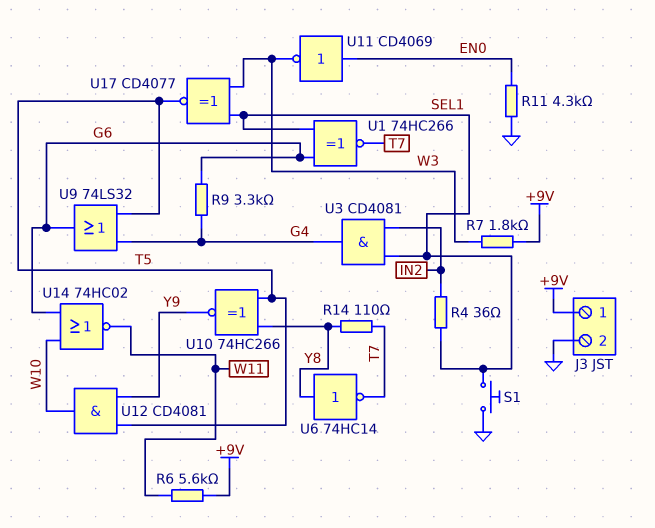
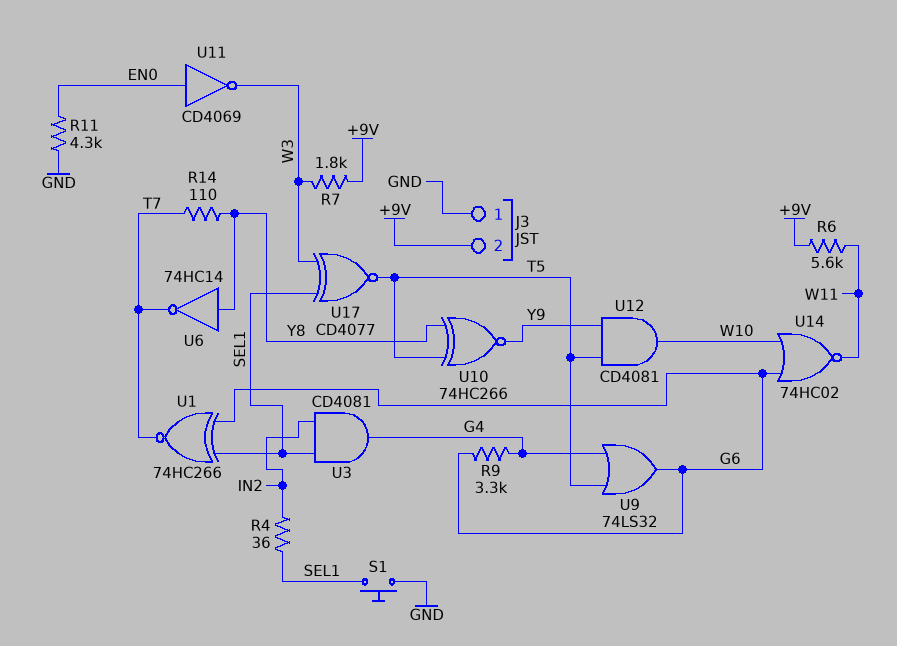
J3 pin 1: +9V -> GND
J3 pin 2: GND -> +9V

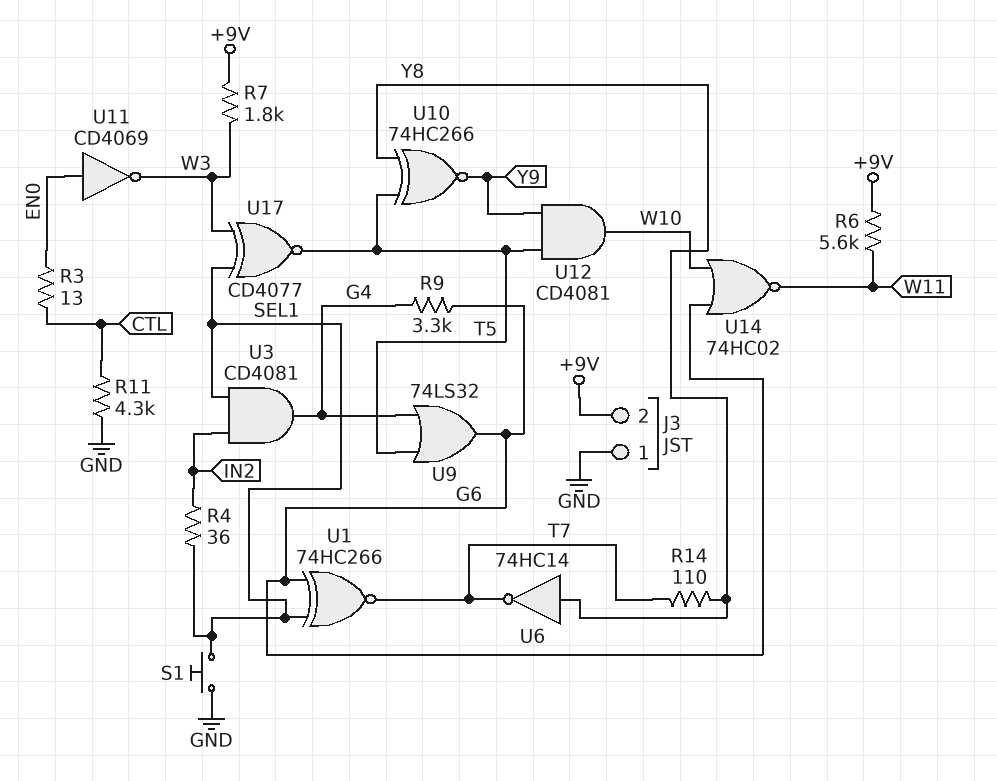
R3: none -> 13 (CTL, EN0)
R11: 4.3k (EN0, GND) -> 4.3k (CTL, GND)

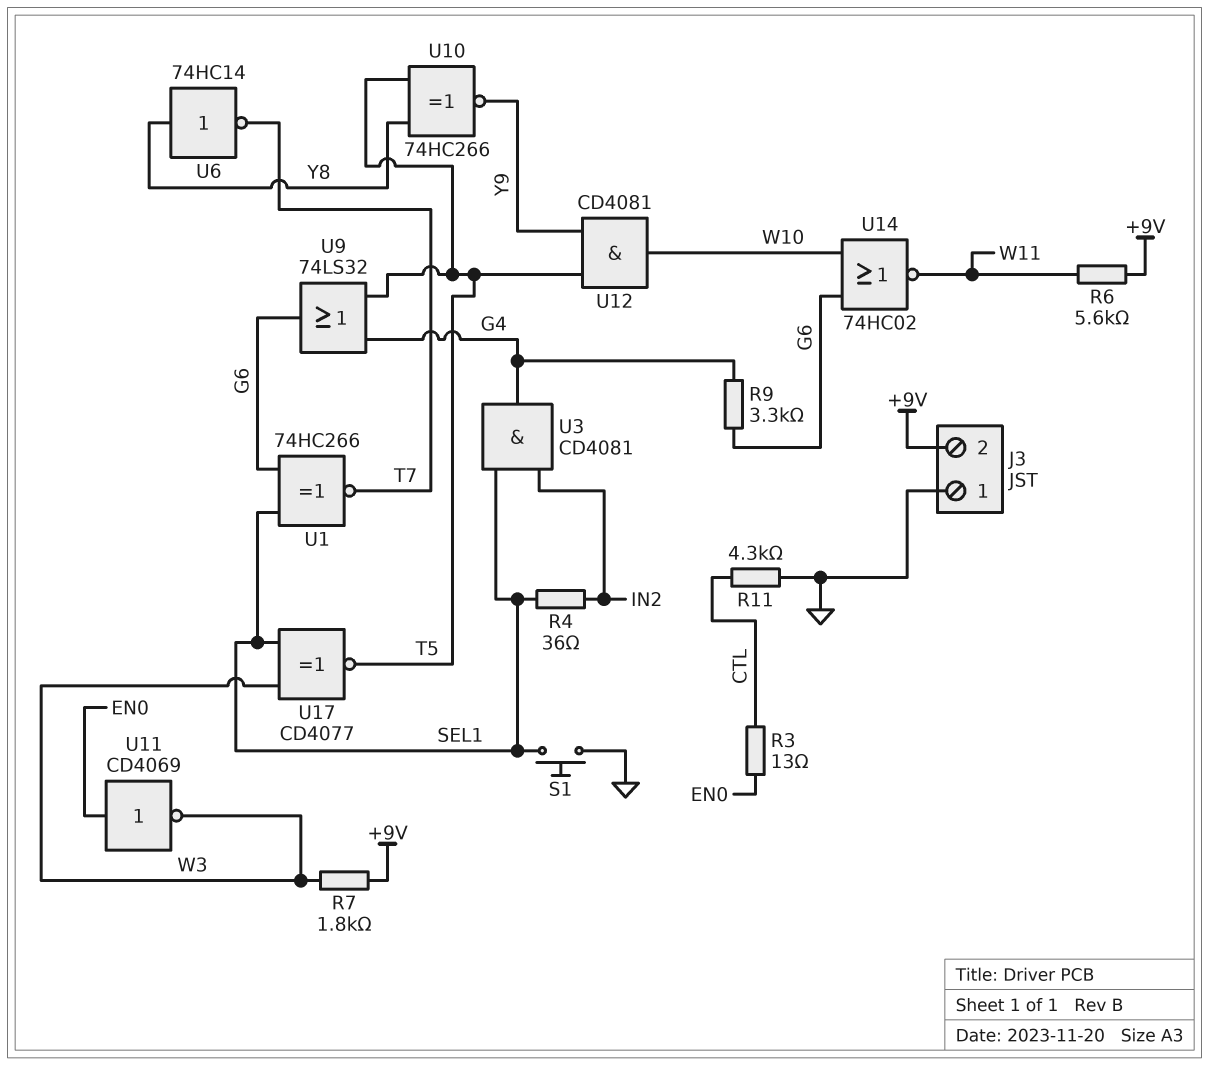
R14: 110 (T7, Y8) -> none

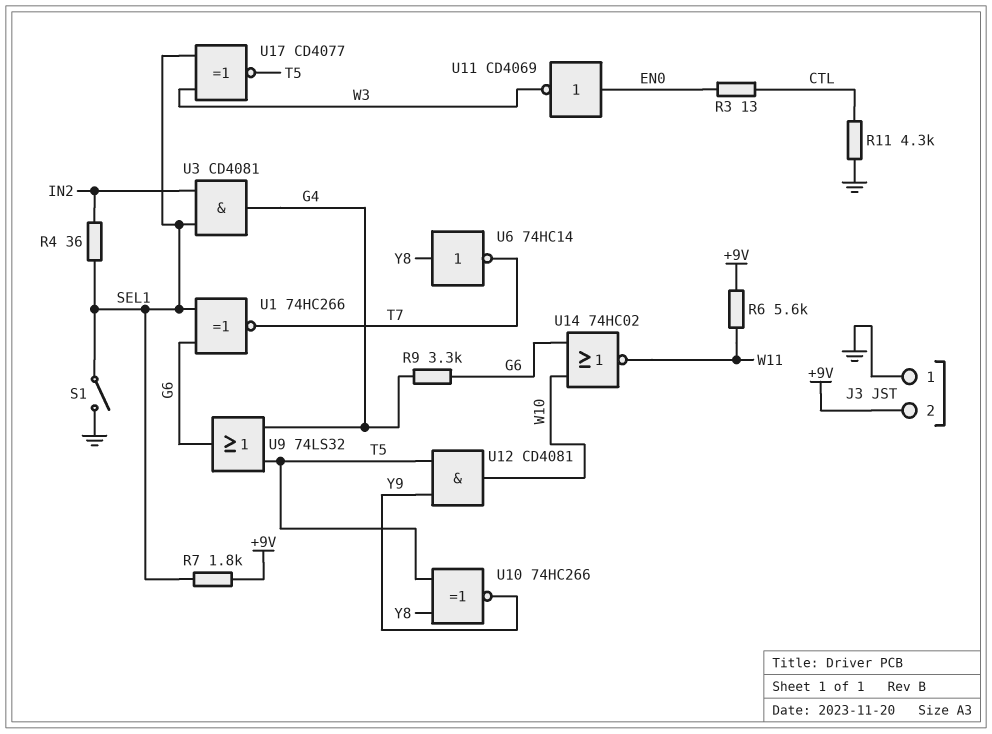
R7: 1.8k (+9V, W3) -> 1.8k (+9V, SEL1)
S1: button (GND, SEL1) -> switch (GND, SEL1)

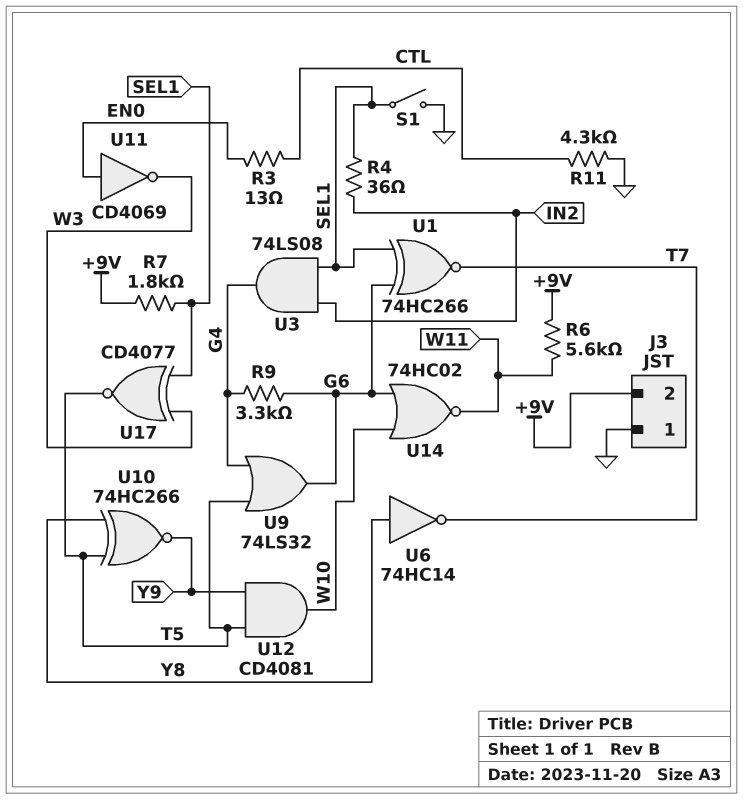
U3: AND CD4081 (in IN2, in SEL1, out G4) -> AND 74LS08 (in IN2, in SEL1, out G4)

